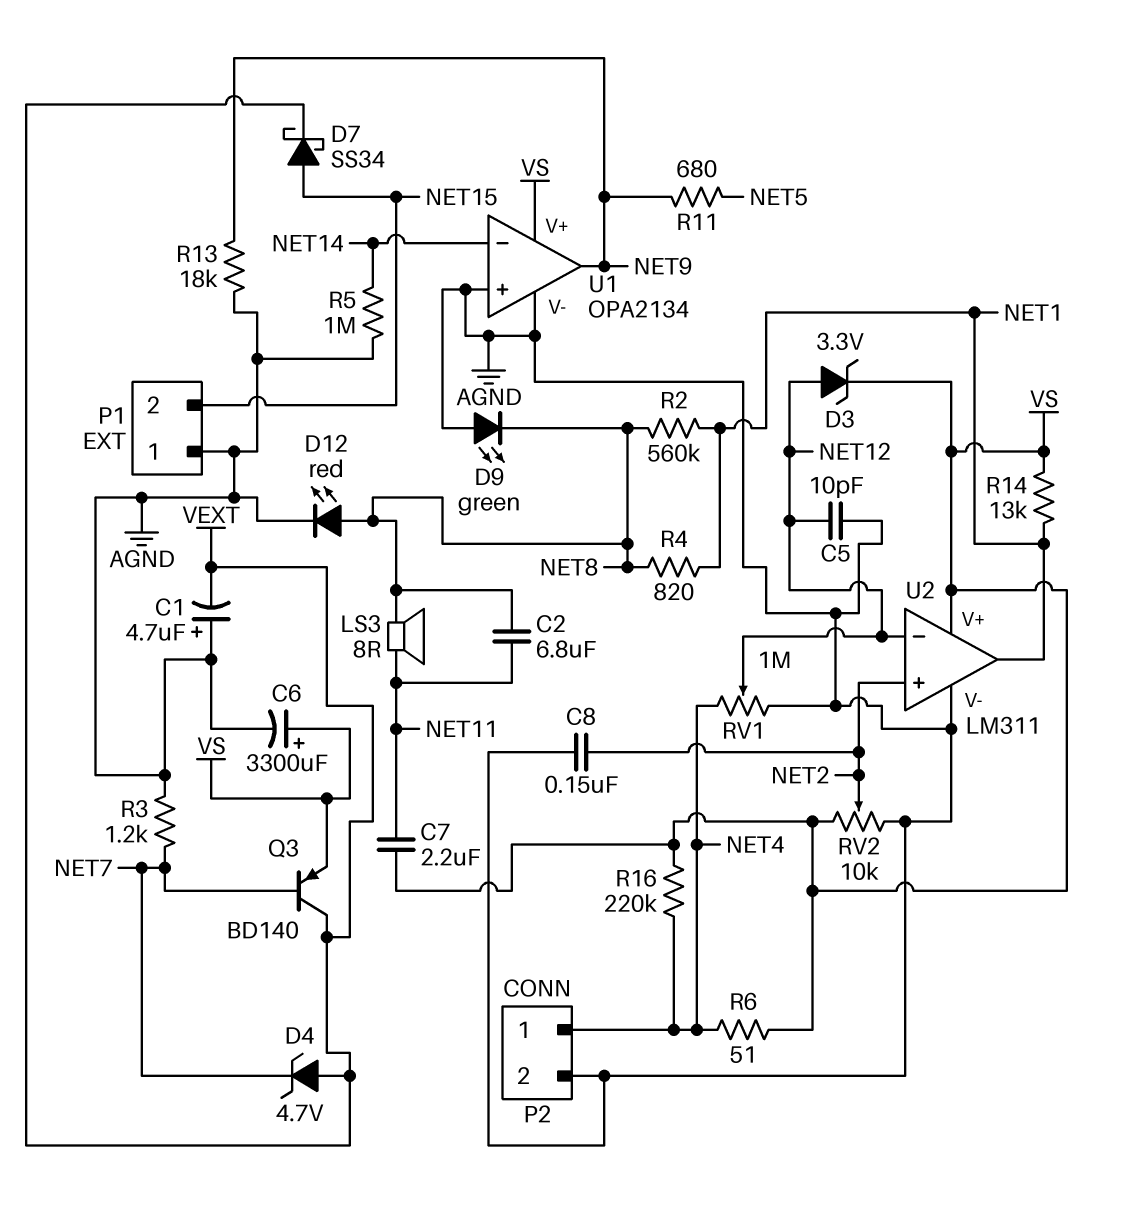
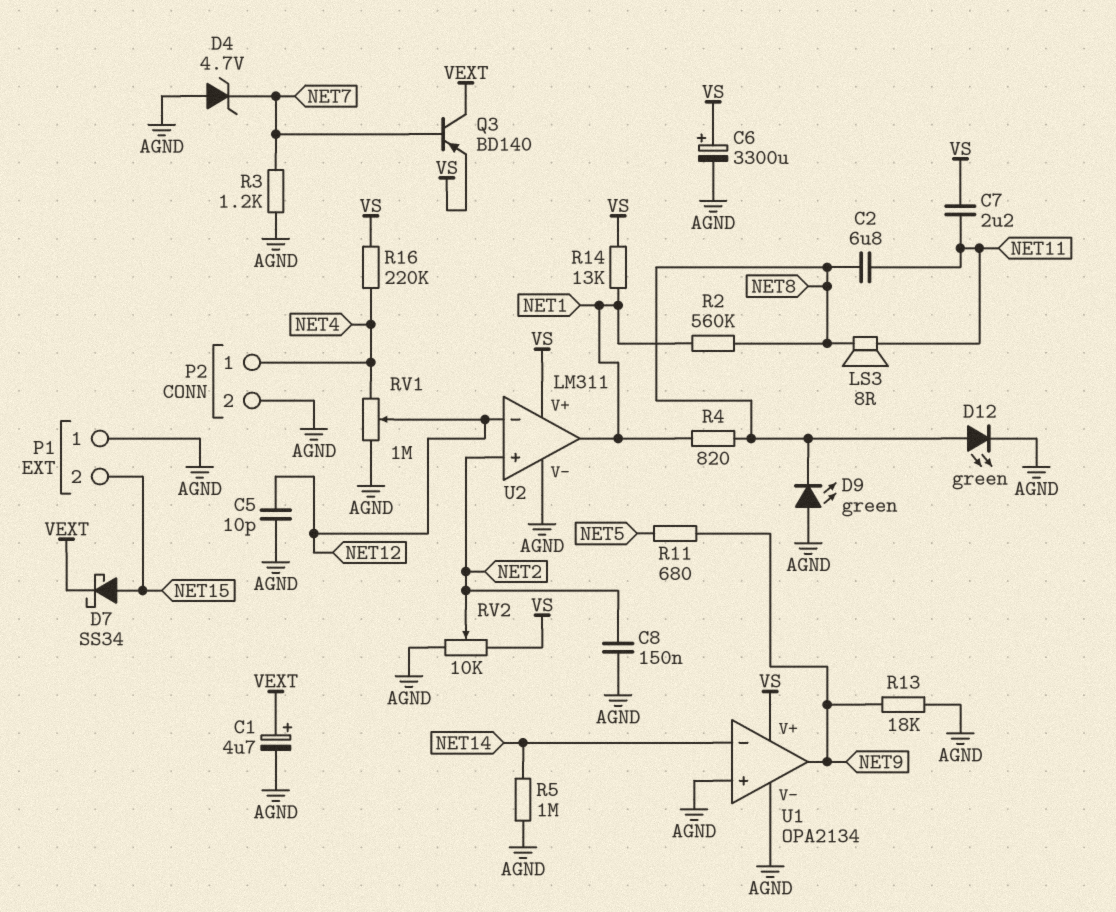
C1: 4.7uF (plus AGND, minus VEXT) -> 4.7uF (plus VEXT, minus AGND)
D3: zener 3.3V (A NET12, K VS) -> none
D4: zener 4.7V (A VEXT, K NET7) -> zener 4.7V (A AGND, K NET7)
D12: LED red (A NET8, K AGND) -> LED green (A NET8, K AGND)
R6: 51 (NET4, VS) -> none

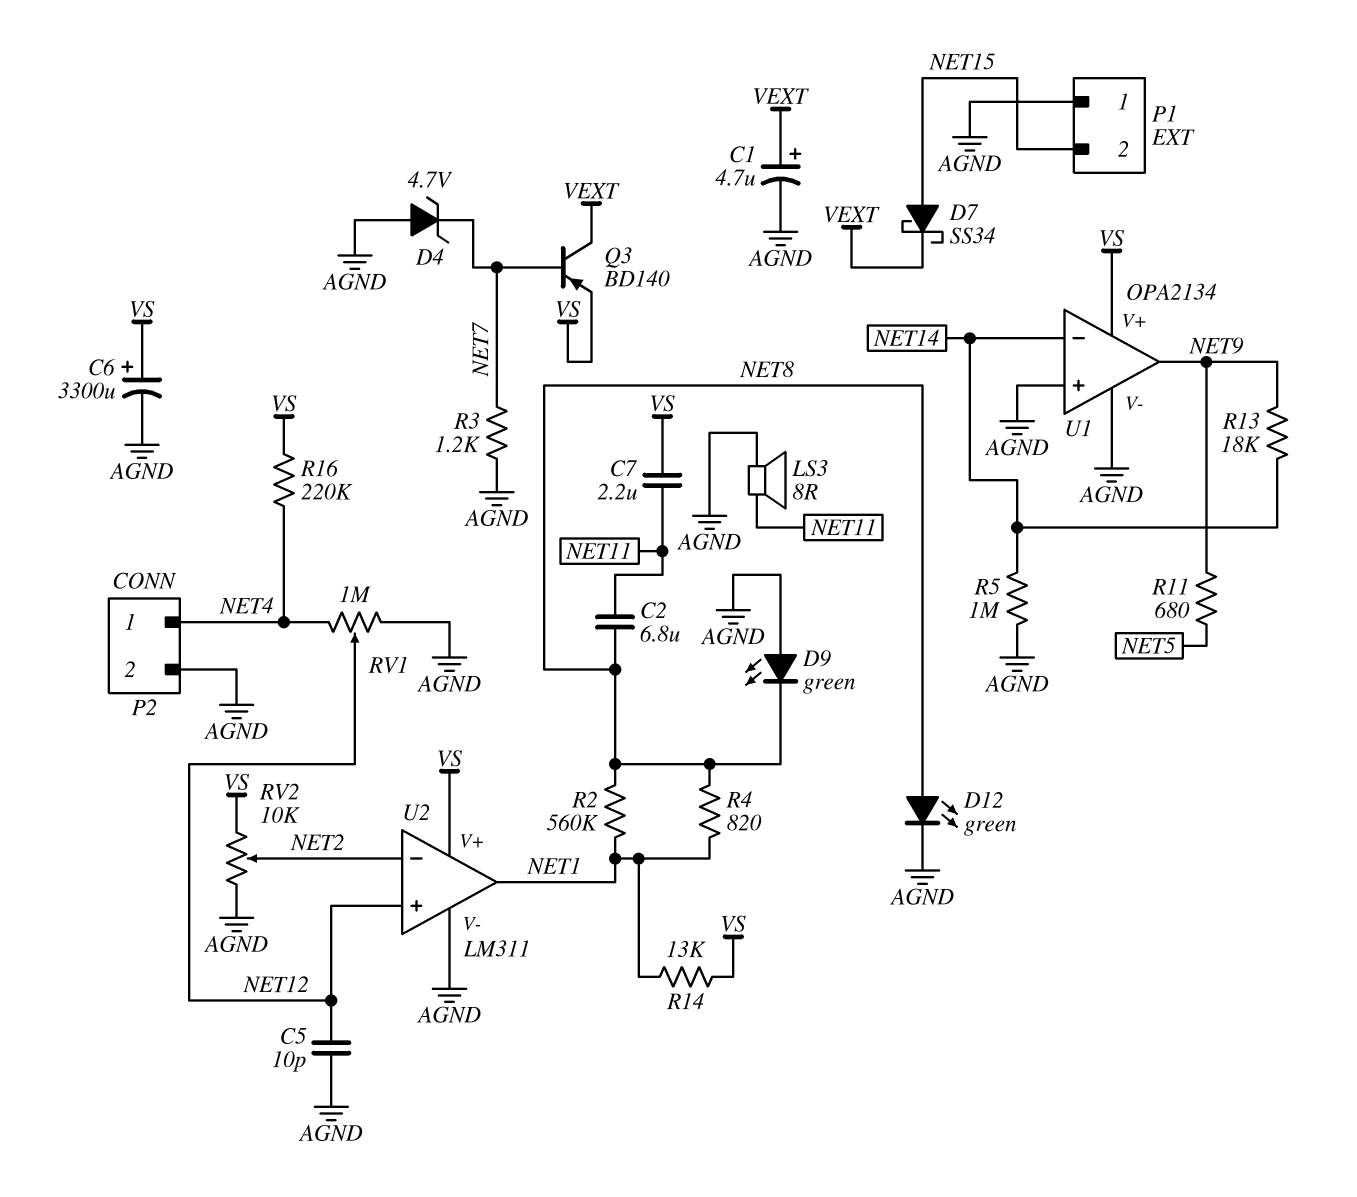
C8: 150nF (AGND, NET2) -> none
LS3: speaker 8R (NET8, NET11) -> speaker 8R (AGND, NET11)
R13: 18k (AGND, NET9) -> 18k (NET9, NET14)
U2 pin in+: NET2 -> NET12
U2 pin in-: NET12 -> NET2

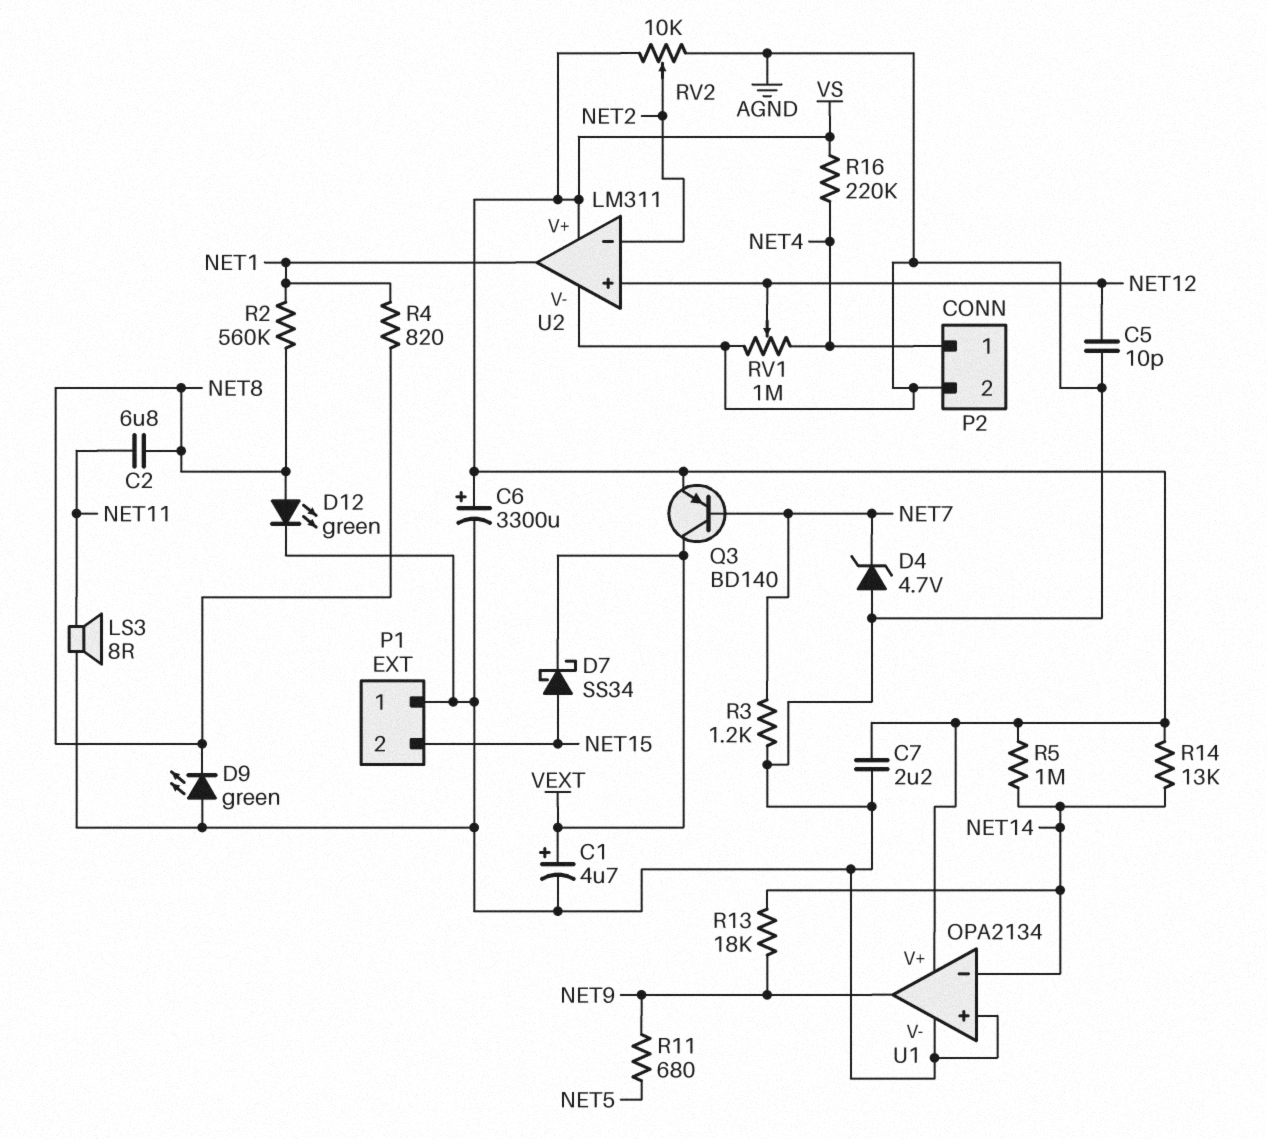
C7: 2.2uF (NET11, VS) -> 2.2uF (AGND, VS)
R5: 1M (AGND, NET14) -> 1M (NET14, VS)
R14: 13k (NET1, VS) -> 13k (NET14, VS)

